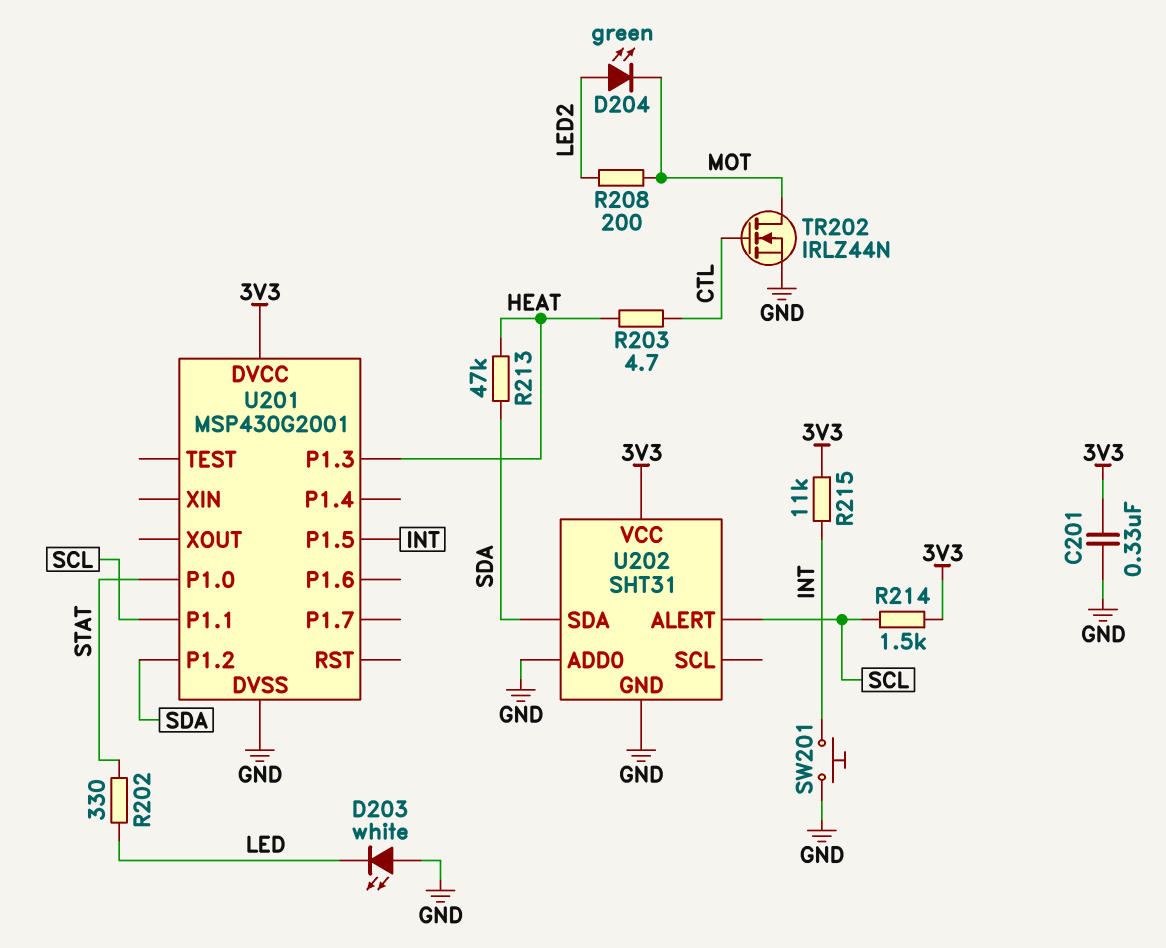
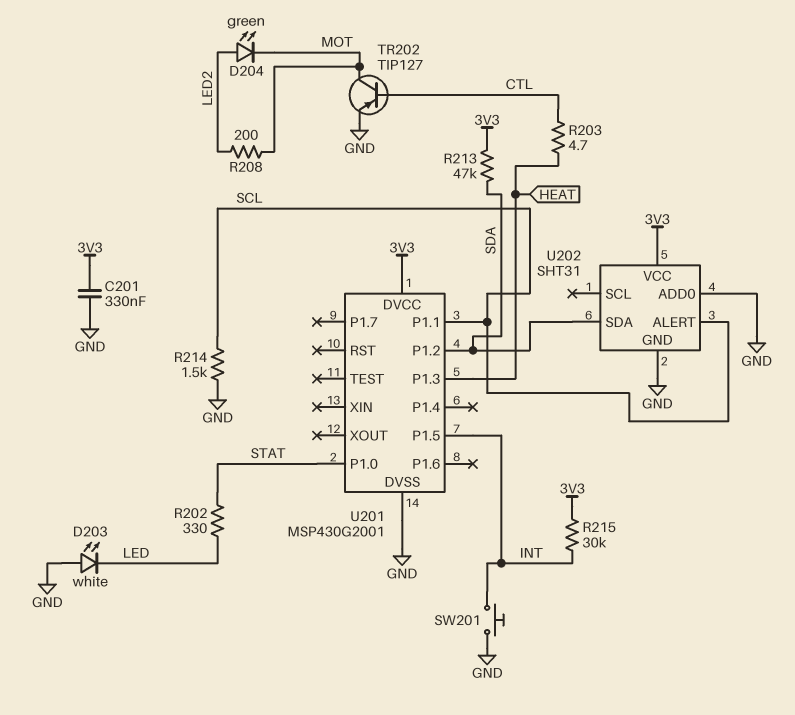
R213: 47k (HEAT, SDA) -> 47k (3V3, SDA)
R214: 1.5k (3V3, SCL) -> 1.5k (GND, SCL)
R215: 11k (3V3, INT) -> 30k (3V3, INT)
TR202: NMOS IRLZ44N (G CTL, D MOT, S GND) -> PNP TIP127 (B CTL, C MOT, E GND)

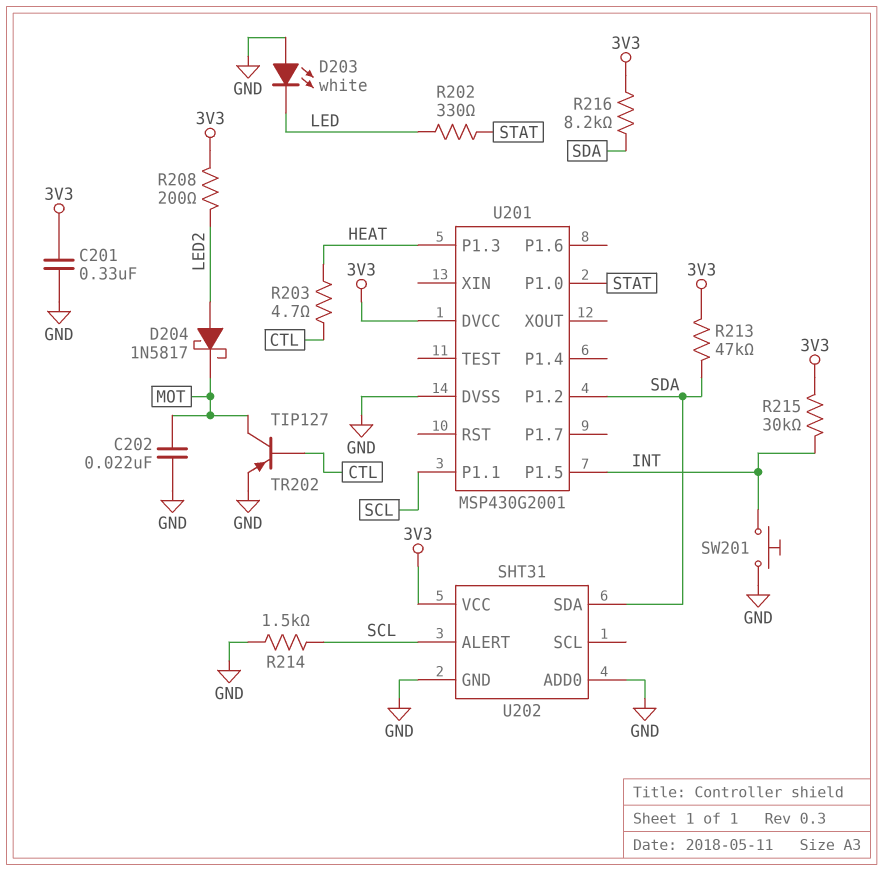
C202: none -> 22nF (GND, MOT)
D204: LED green (A LED2, K MOT) -> schottky 1N5817 (A LED2, K MOT)
R208: 200 (LED2, MOT) -> 200 (3V3, LED2)
R216: none -> 8.2k (3V3, SDA)

